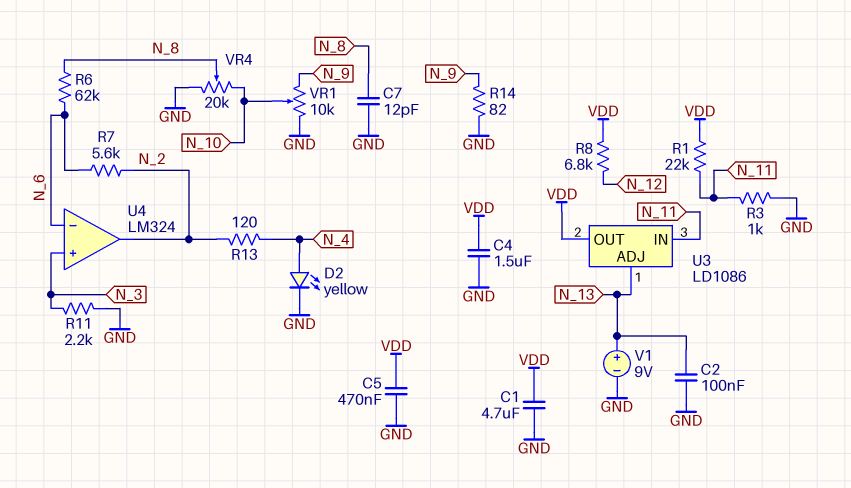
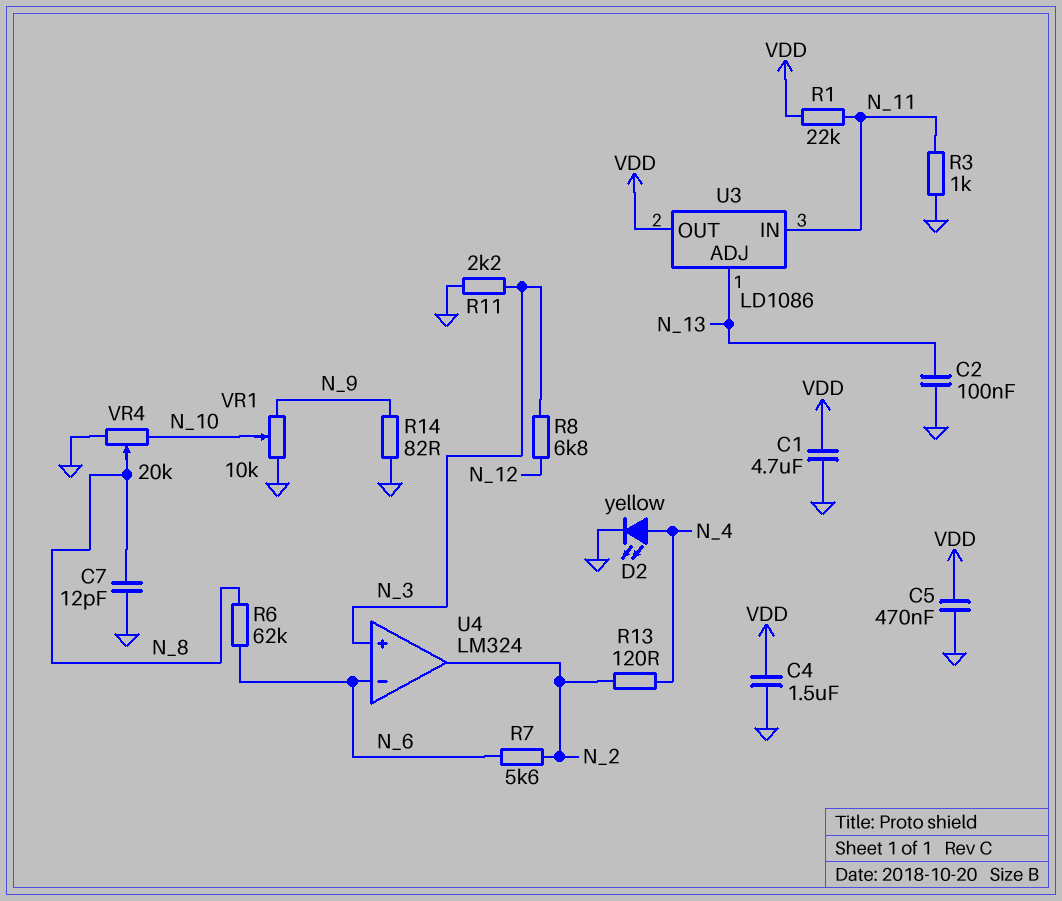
R8: 6.8k (N_12, VDD) -> 6.8k (N_3, N_12)
V1: 9V (plus N_13, minus GND) -> none

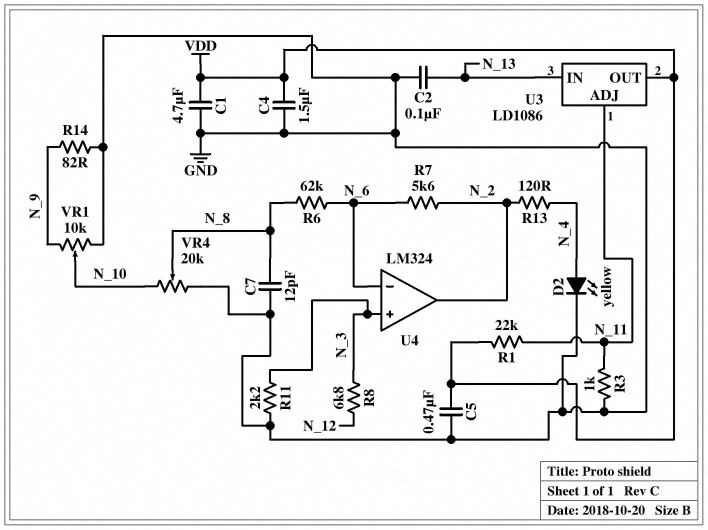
U3 pin ADJ: N_13 -> N_11
U3 pin IN: N_11 -> N_13

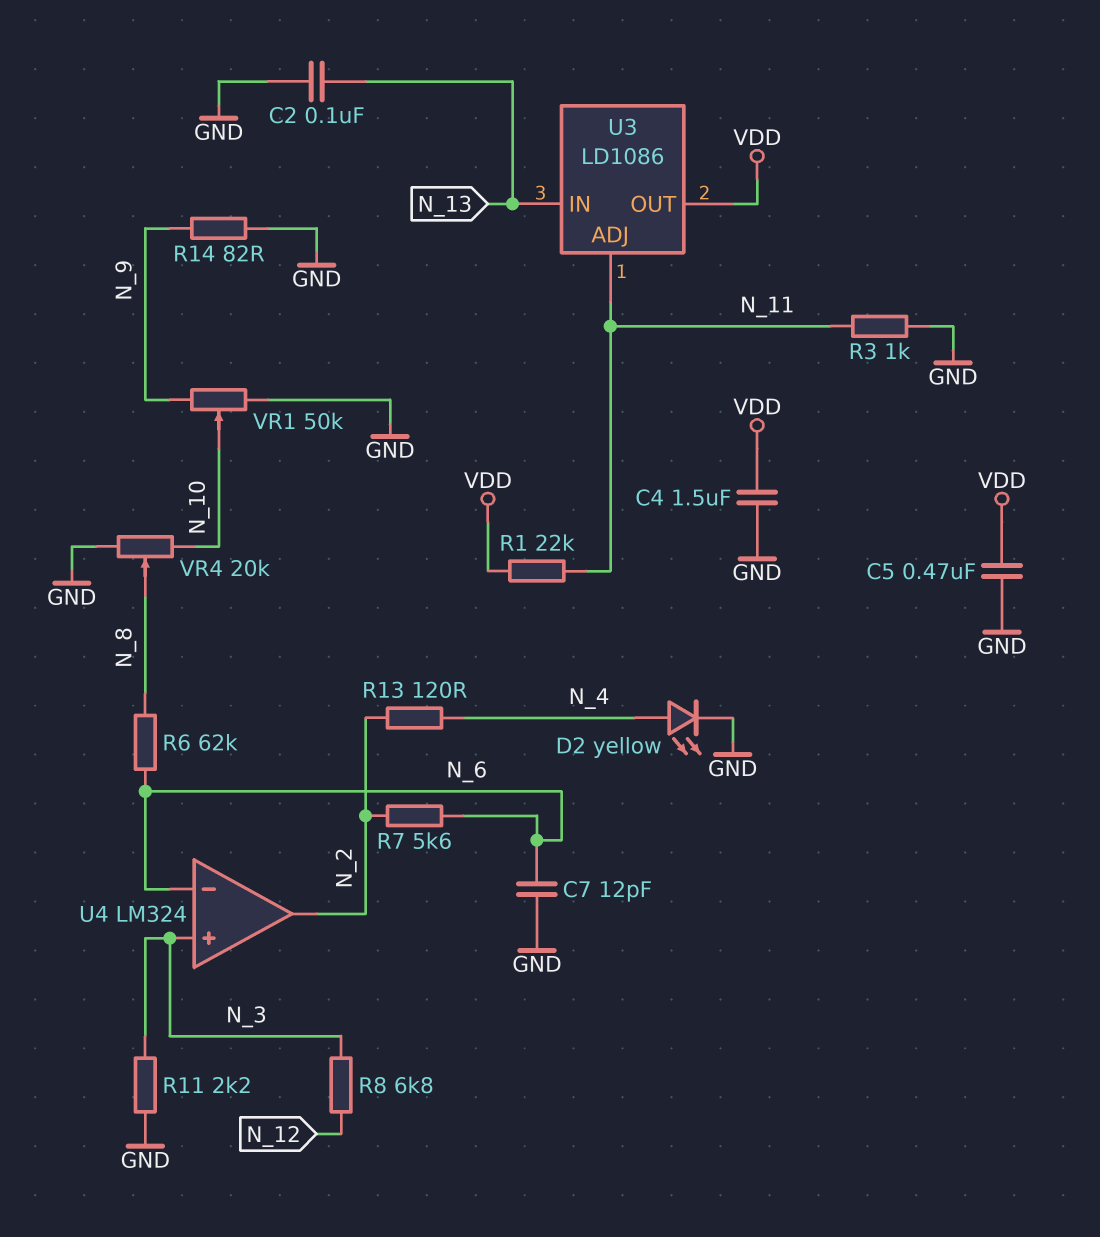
C1: 4.7uF (GND, VDD) -> none
C7: 12pF (GND, N_8) -> 12pF (GND, N_6)
VR1: 10k (GND, N_9, wiper N_10) -> 50k (GND, N_9, wiper N_10)

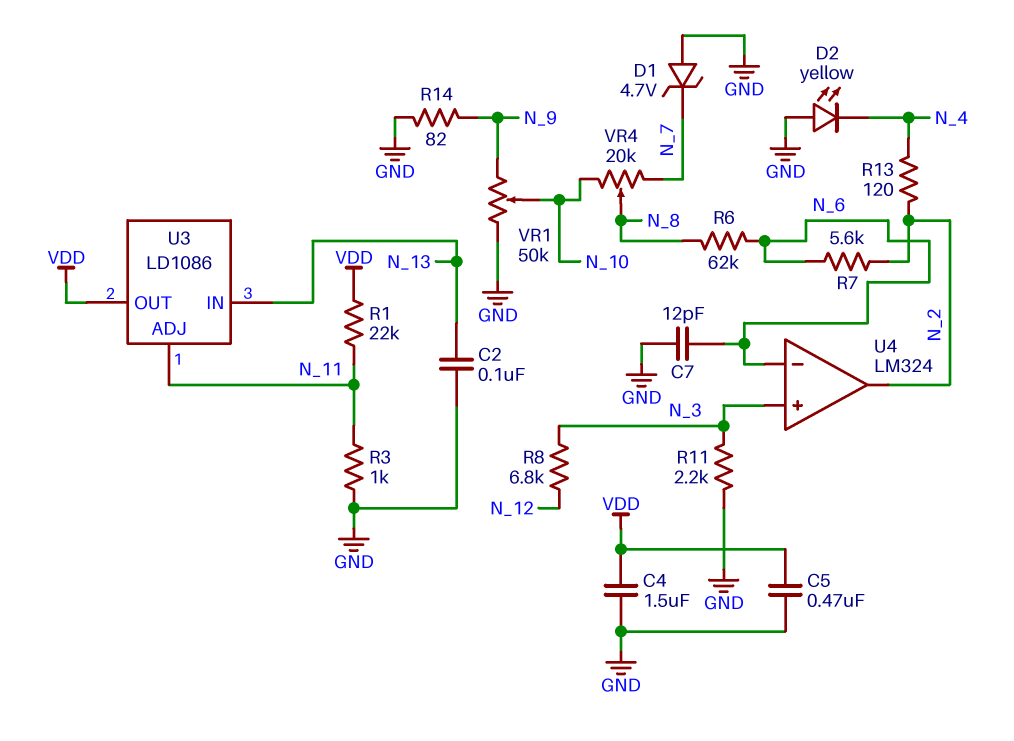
D1: none -> zener 4.7V (A GND, K N_7)
D2: LED yellow (A N_4, K GND) -> LED yellow (A GND, K N_4)
VR4: 20k (GND, N_10, wiper N_8) -> 20k (N_7, N_10, wiper N_8)

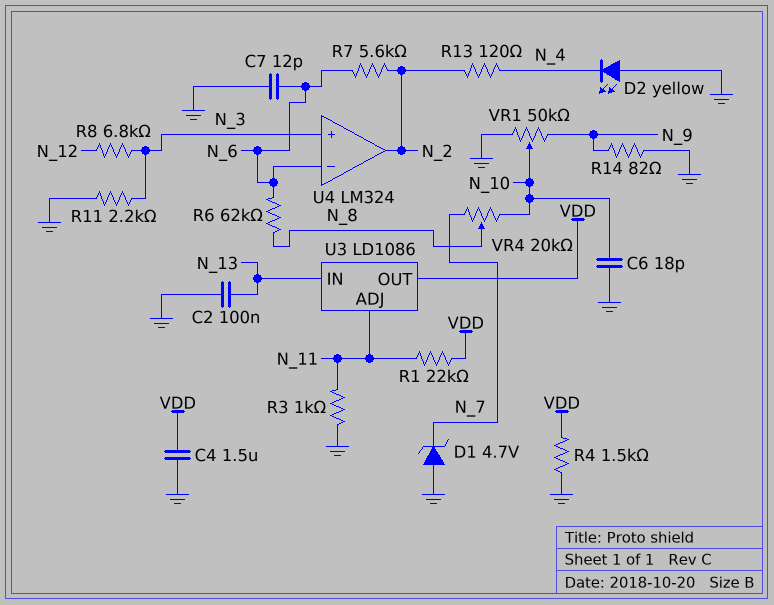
C5: 470nF (GND, VDD) -> none
C6: none -> 18pF (GND, N_10)
R4: none -> 1.5k (GND, VDD)

